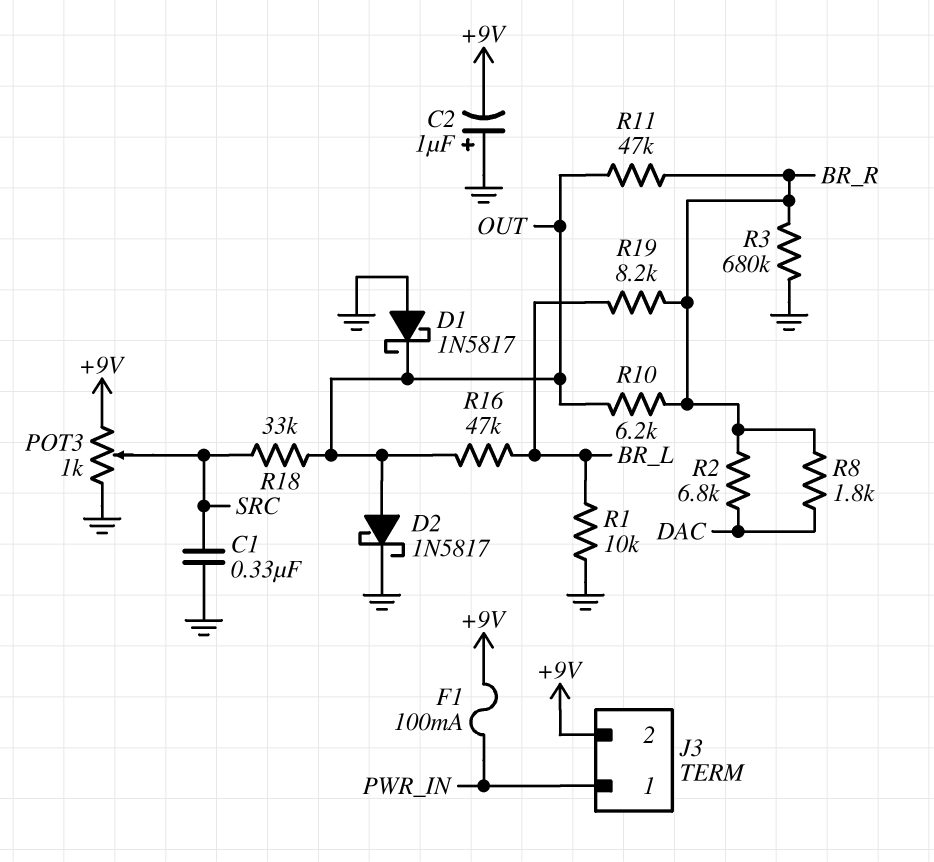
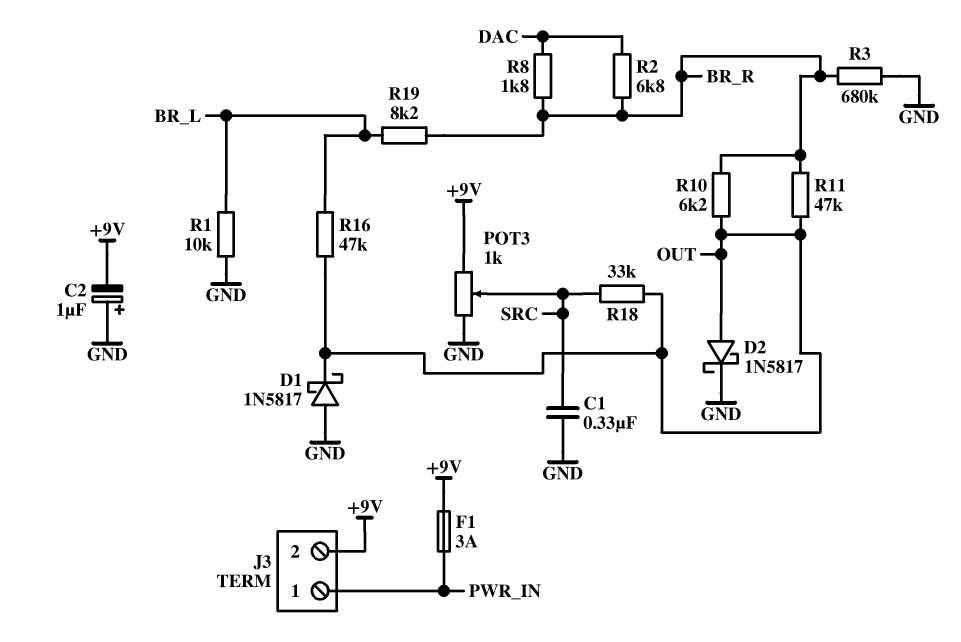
F1: 100mA (+9V, PWR_IN) -> 3A (+9V, PWR_IN)

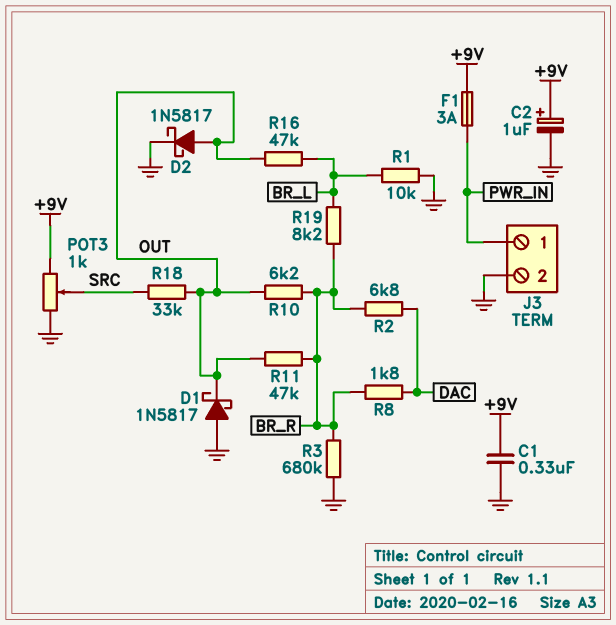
C1: 330nF (GND, SRC) -> 330nF (+9V, GND)
C2: 1uF (plus GND, minus +9V) -> 1uF (plus +9V, minus GND)
J3 pin 2: +9V -> GND

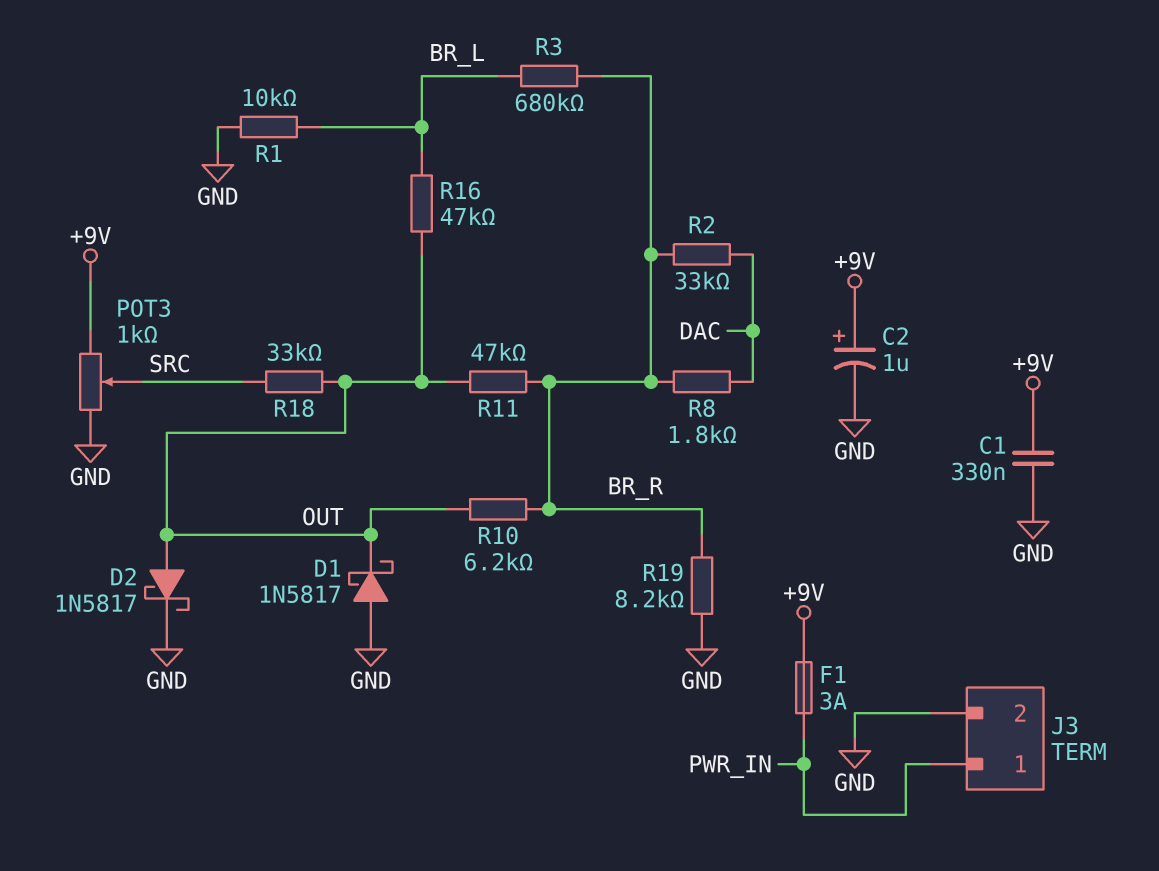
R2: 6.8k (BR_R, DAC) -> 33k (BR_R, DAC)
R3: 680k (BR_R, GND) -> 680k (BR_L, BR_R)
R19: 8.2k (BR_L, BR_R) -> 8.2k (BR_R, GND)

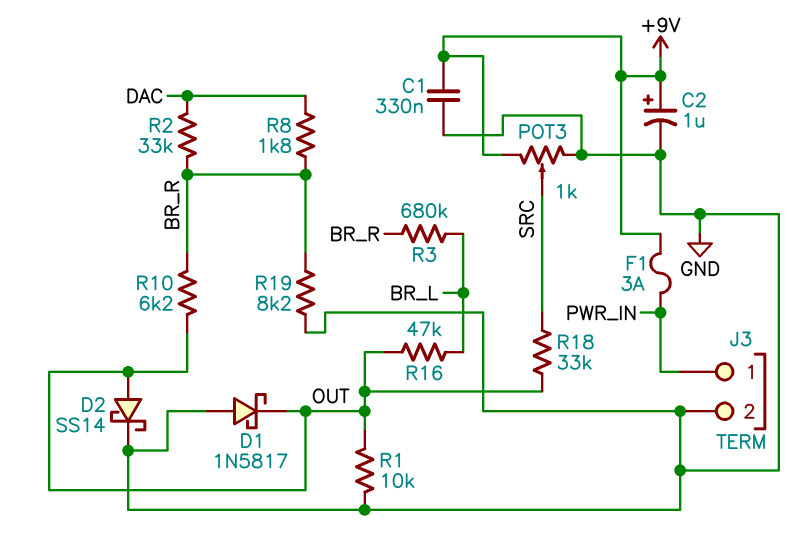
D2: schottky 1N5817 (A OUT, K GND) -> schottky SS14 (A OUT, K GND)
R1: 10k (BR_L, GND) -> 10k (GND, OUT)
R11: 47k (BR_R, OUT) -> none

